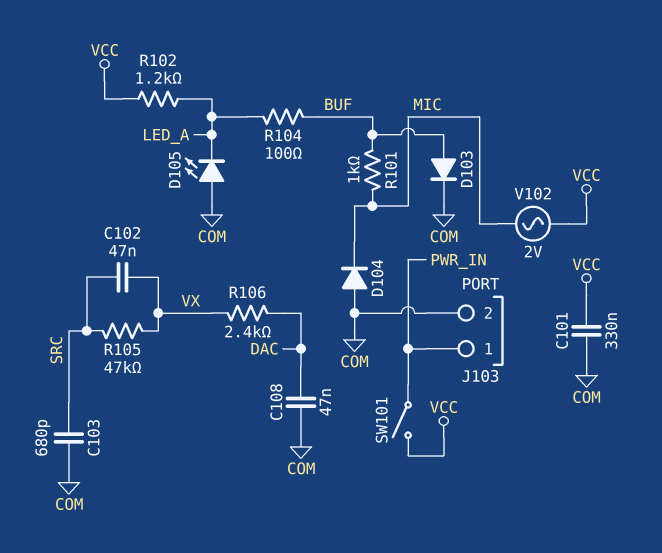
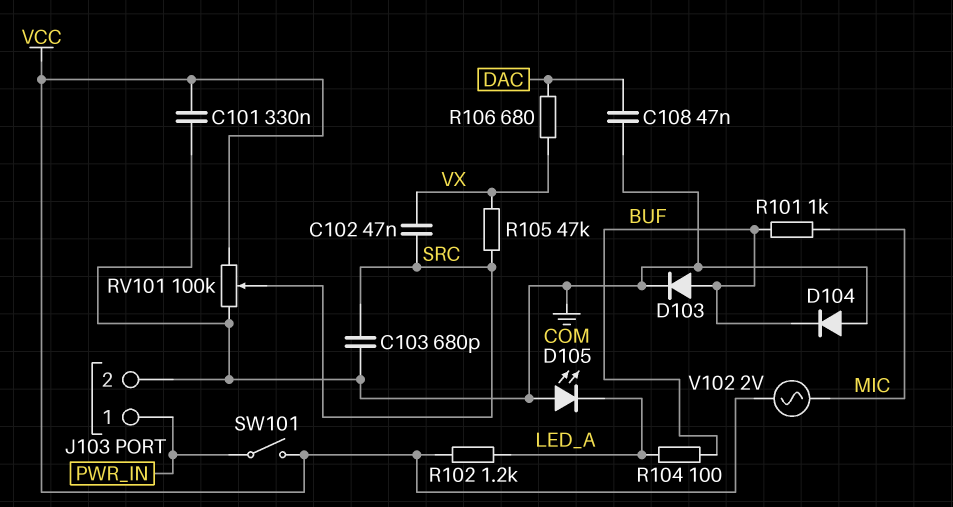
D104: diode (A COM, K MIC) -> diode (A COM, K BUF)
R106: 2.4k (DAC, VX) -> 680 (DAC, VX)
RV101: none -> 100k (COM, VCC, wiper SRC)

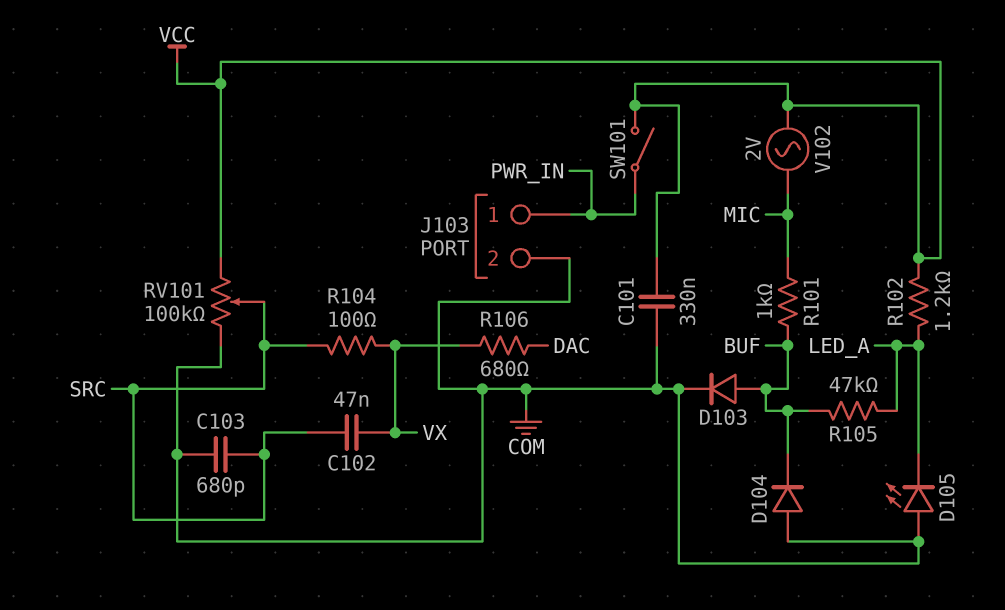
C108: 47nF (COM, DAC) -> none
R104: 100 (BUF, LED_A) -> 100 (SRC, VX)
R105: 47k (SRC, VX) -> 47k (BUF, LED_A)

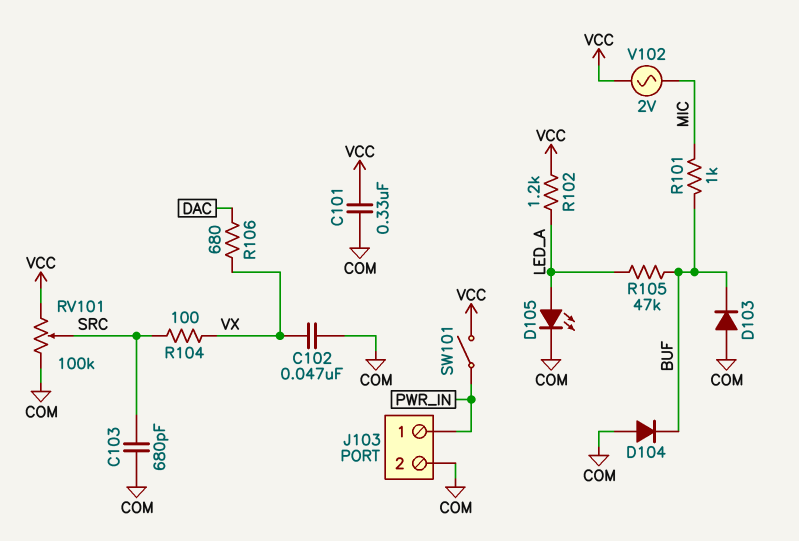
C102: 47nF (SRC, VX) -> 47nF (COM, VX)
D103: diode (A BUF, K COM) -> diode (A COM, K BUF)
D105: LED (A COM, K LED_A) -> LED (A LED_A, K COM)

